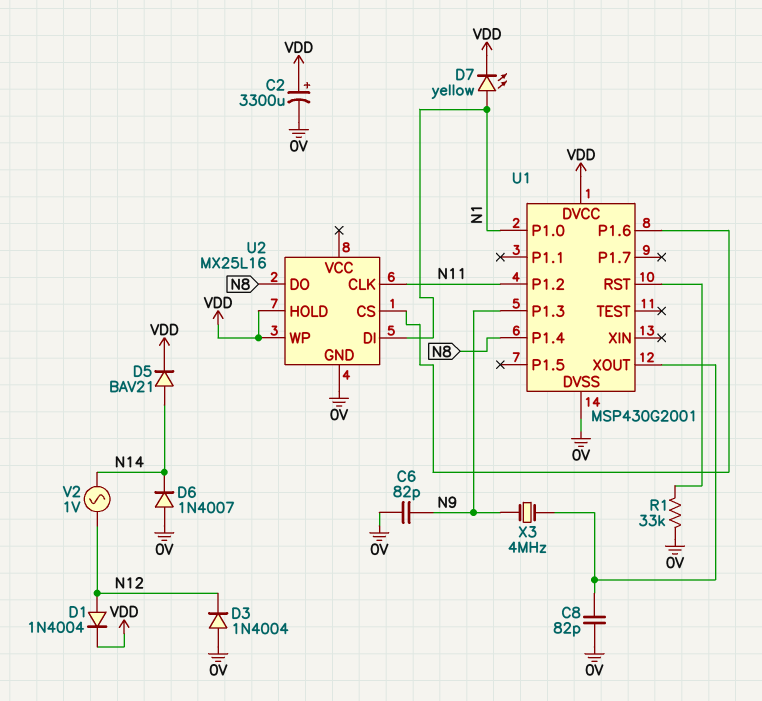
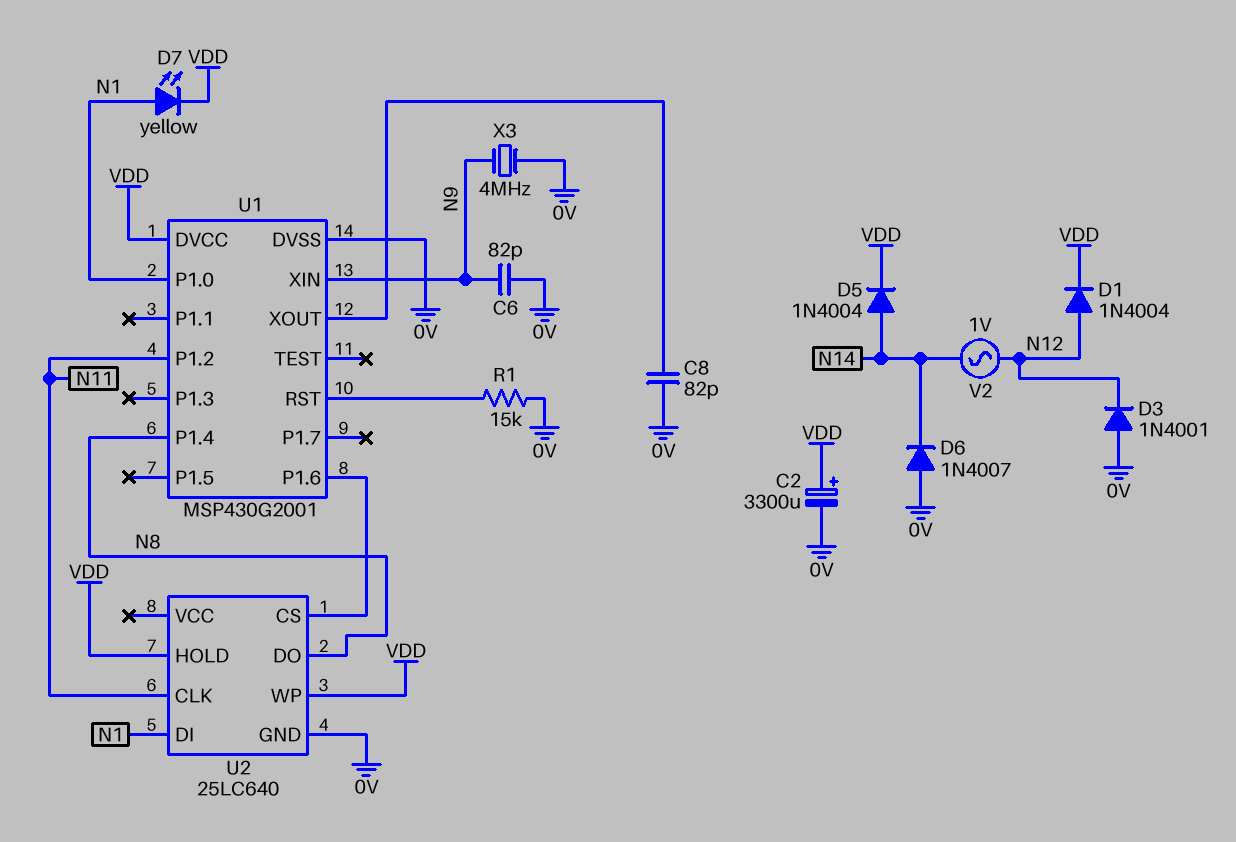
D3: diode 1N4004 (A 0V, K N12) -> diode 1N4001 (A 0V, K N12)
D5: diode BAV21 (A N14, K VDD) -> diode 1N4004 (A N14, K VDD)
R1: 33k (0V, U1/RST) -> 15k (0V, U1/RST)
U1 pin P1.3: N9 -> none
U1 pin XIN: none -> N9
U2: MX25L16 -> 25LC640
X3: 4MHz (N9, U1/XOUT) -> 4MHz (0V, N9)

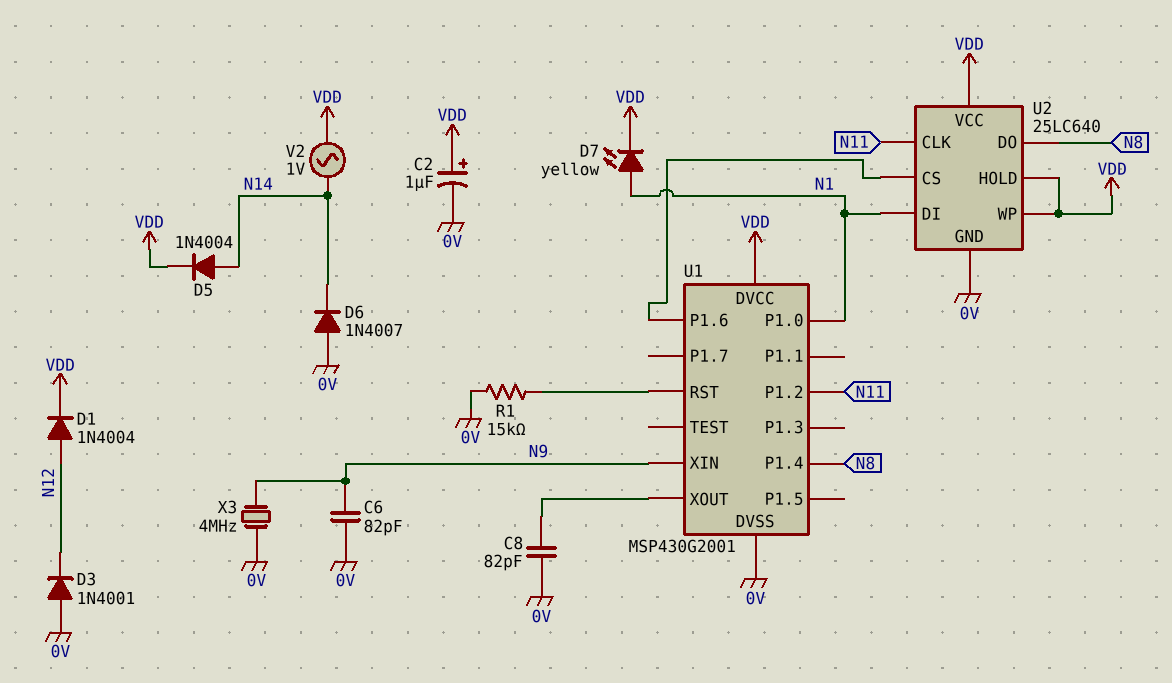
C2: 3300uF (plus VDD, minus 0V) -> 1uF (plus VDD, minus 0V)
U2 pin VCC: none -> VDD
V2: AC 1V (N12, N14) -> AC 1V (N14, VDD)

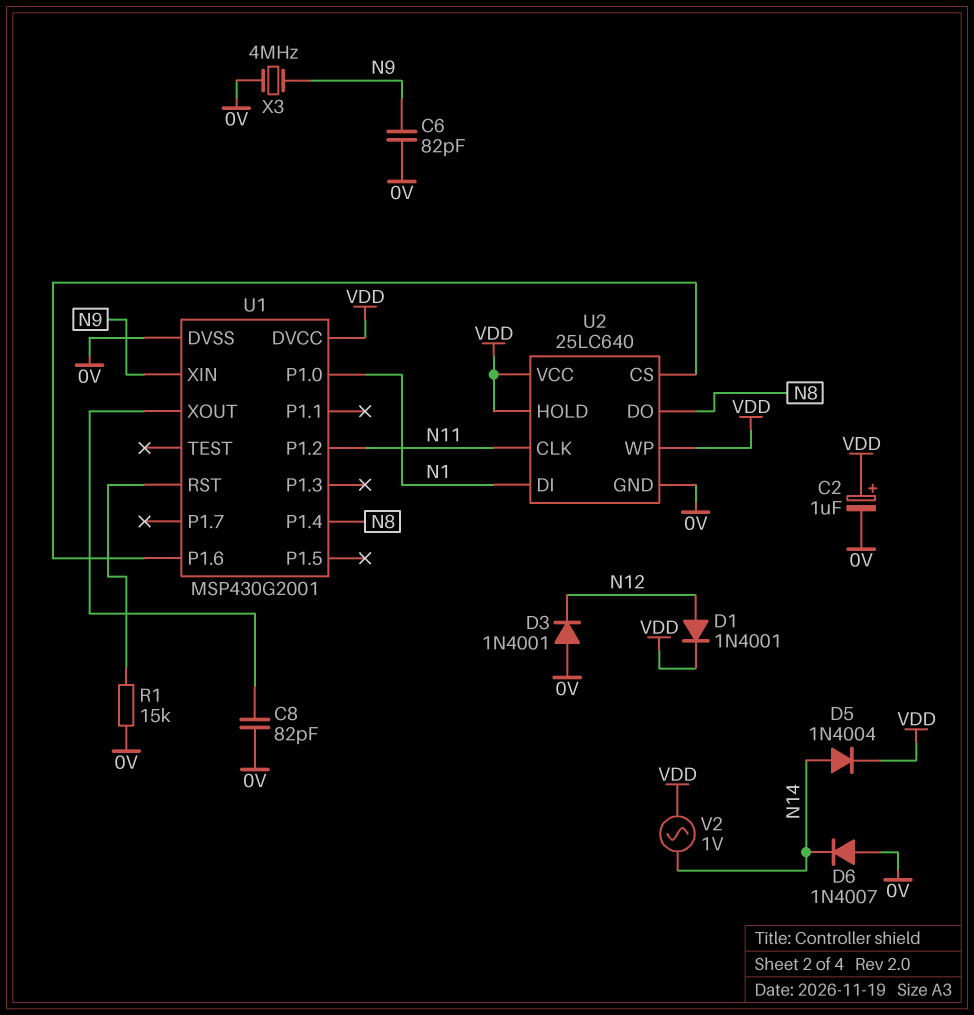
D1: diode 1N4004 (A N12, K VDD) -> diode 1N4001 (A N12, K VDD)
D7: LED yellow (A N1, K VDD) -> none

